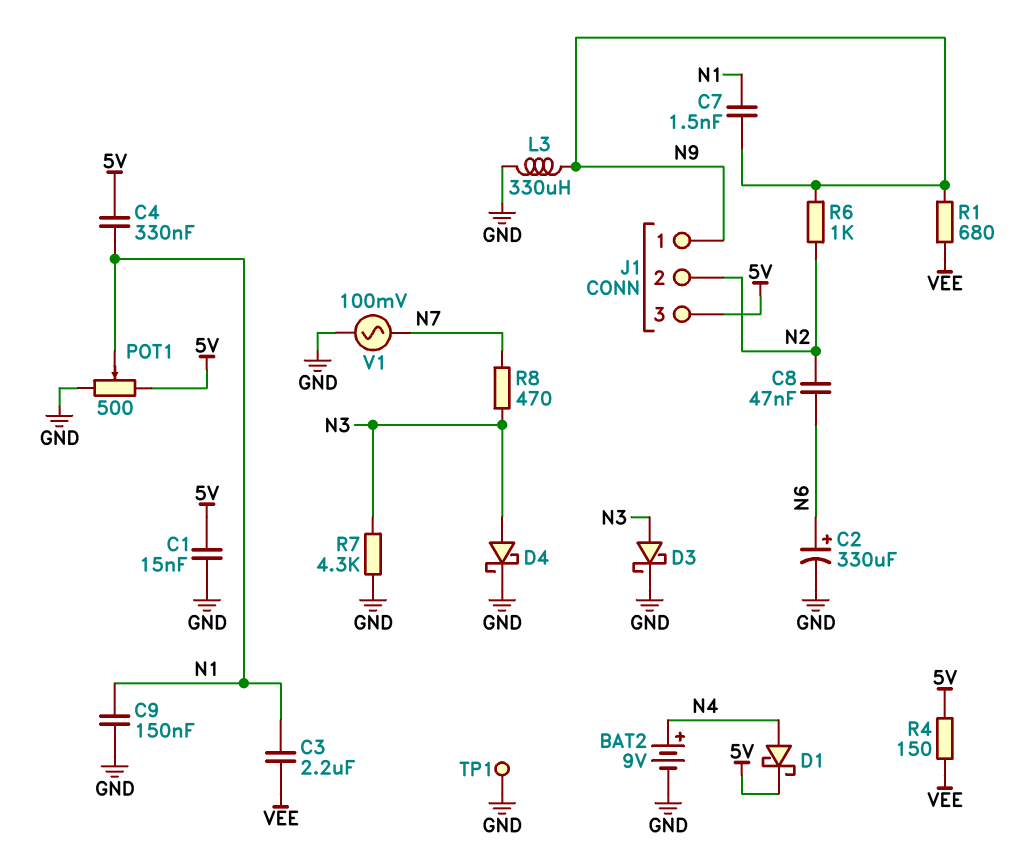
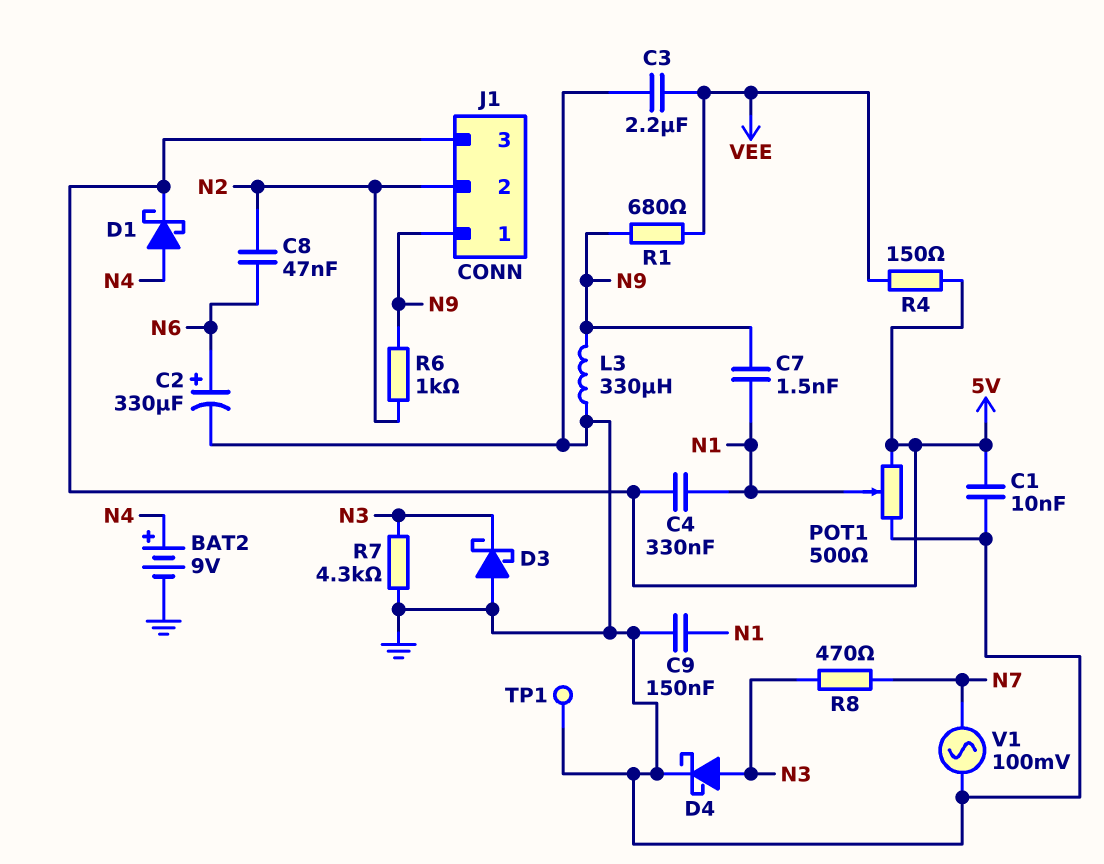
C1: 15nF (5V, GND) -> 10nF (5V, GND)
C3: 2.2uF (N1, VEE) -> 2.2uF (GND, VEE)
D3: schottky (A N3, K GND) -> schottky (A GND, K N3)

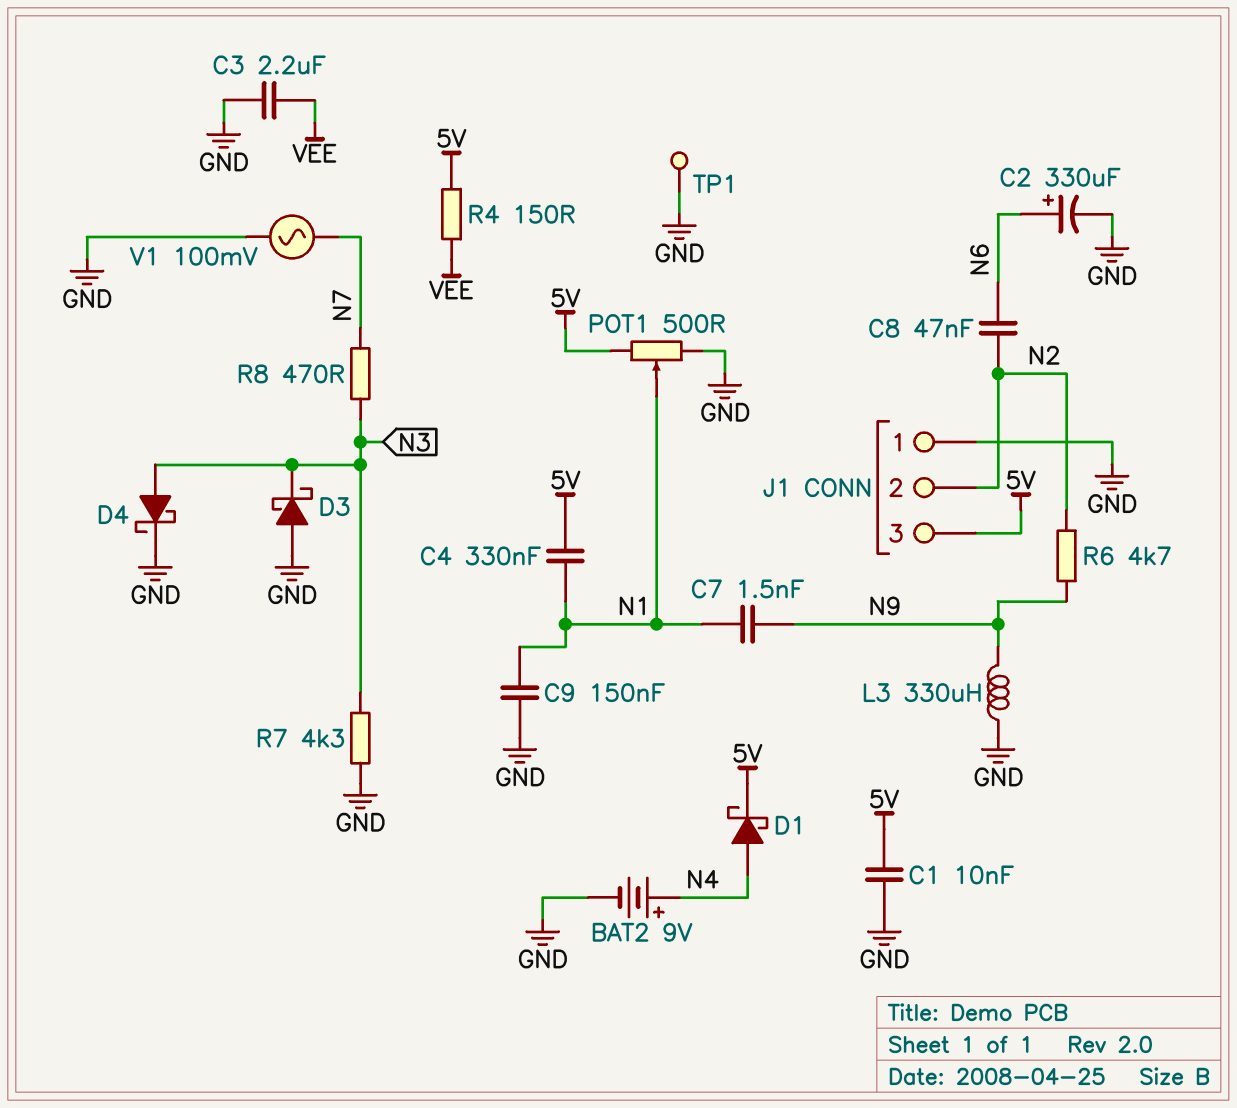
J1 pin 1: N9 -> GND
R1: 680 (N9, VEE) -> none
R6: 1k (N2, N9) -> 4.7k (N2, N9)

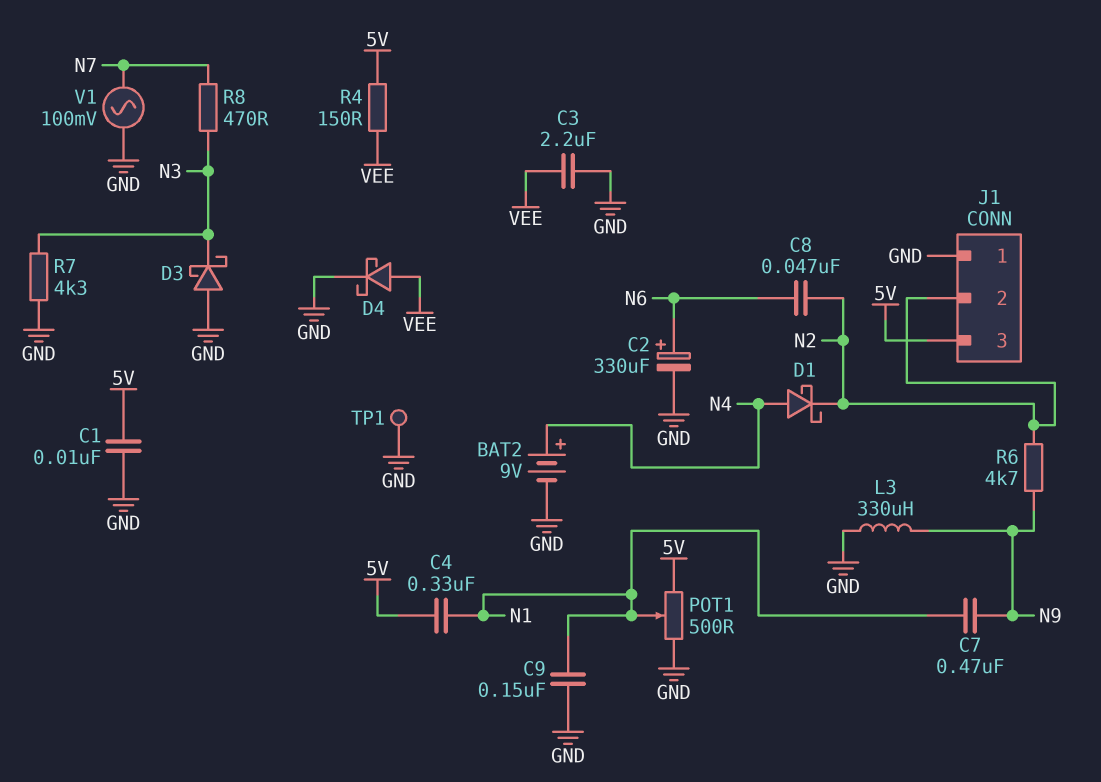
C7: 1.5nF (N1, N9) -> 470nF (N1, N9)
D1: schottky (A N4, K 5V) -> schottky (A N4, K N2)
D4: schottky (A N3, K GND) -> schottky (A VEE, K GND)

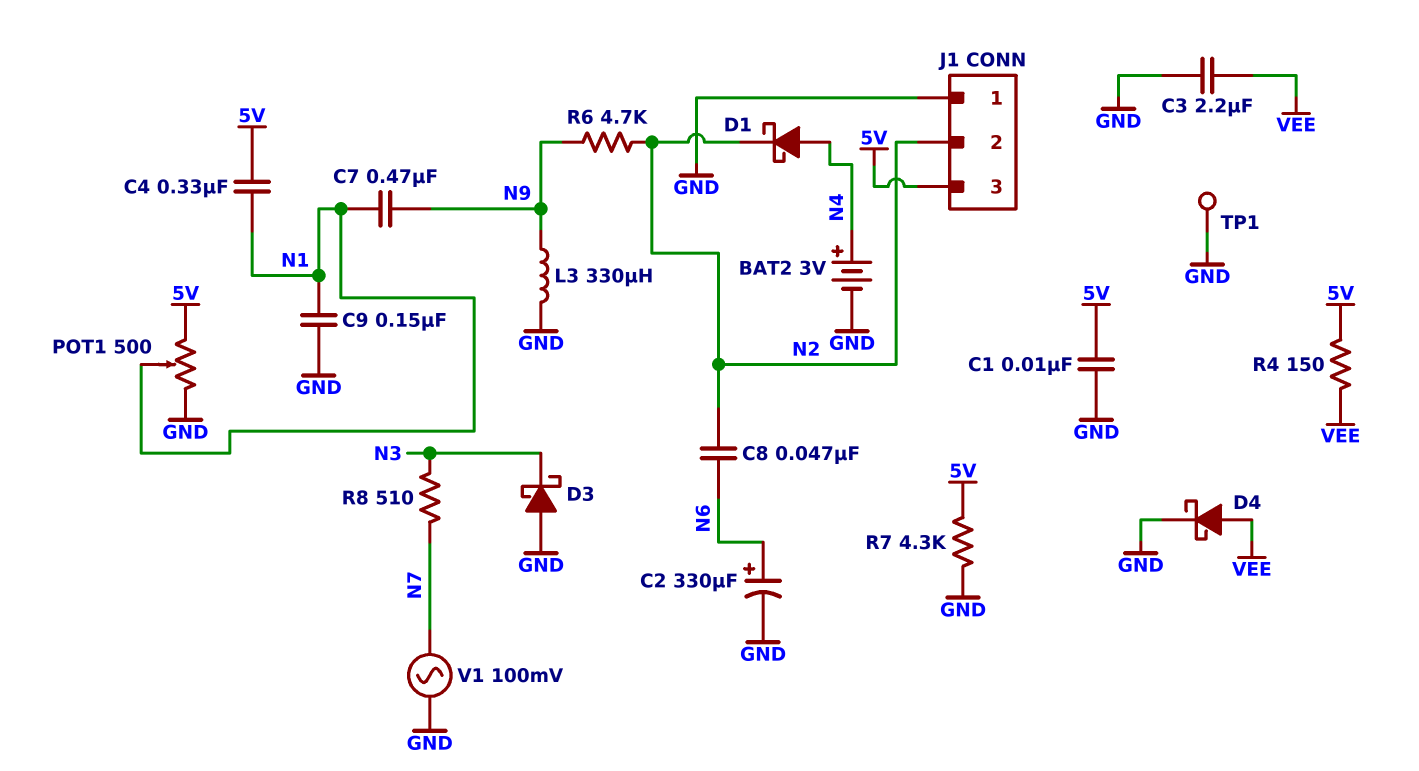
BAT2: 9V (plus N4, minus GND) -> 3V (plus N4, minus GND)
R7: 4.3k (GND, N3) -> 4.3k (5V, GND)
R8: 470 (N3, N7) -> 510 (N3, N7)

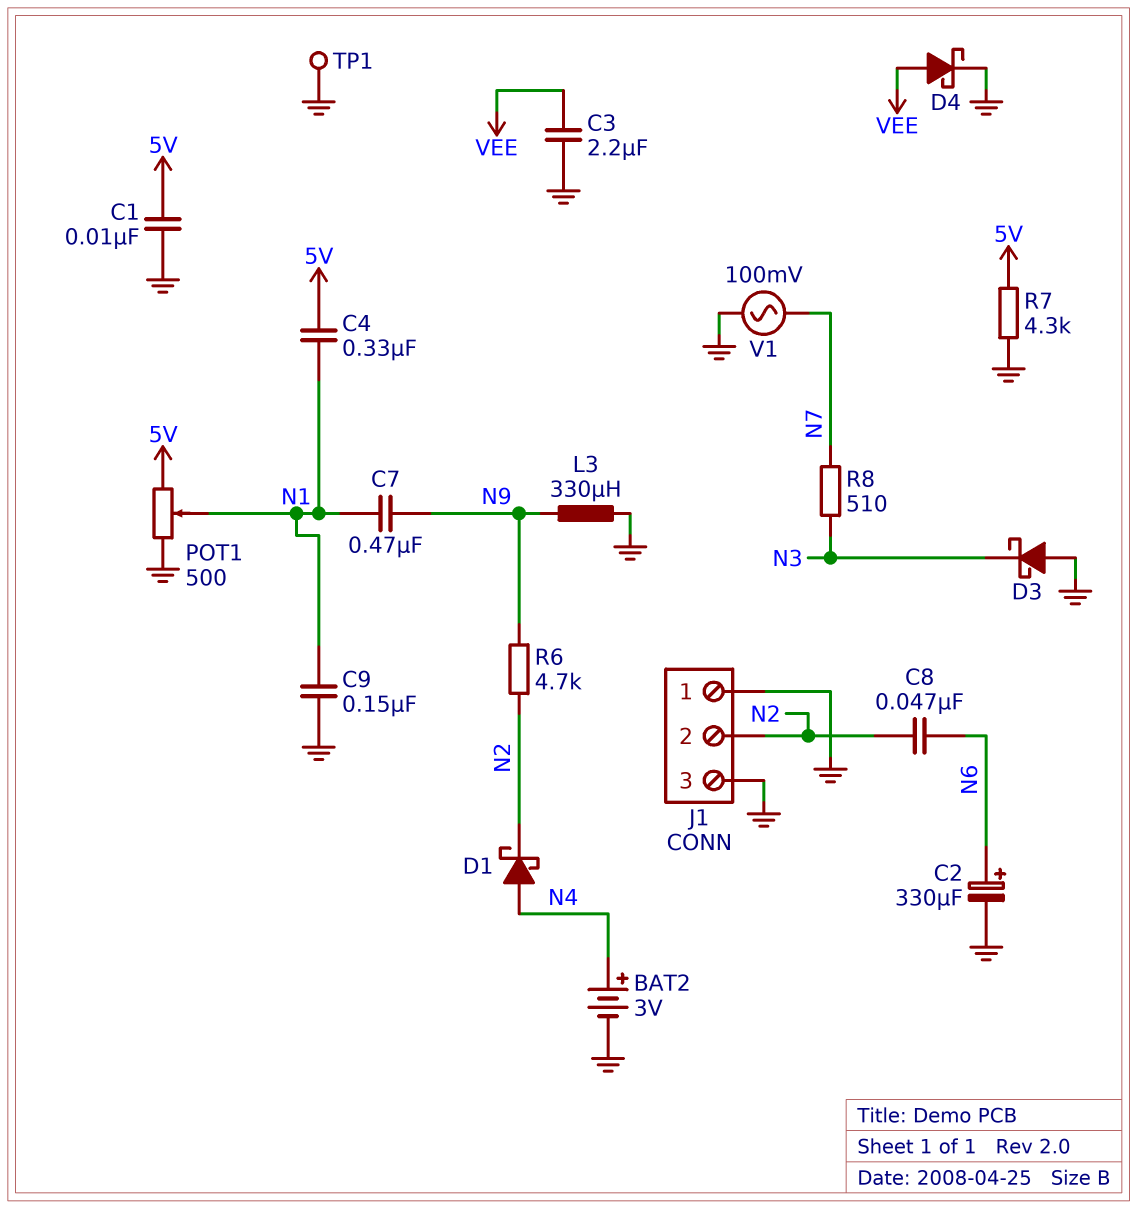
J1 pin 3: 5V -> GND
R4: 150 (5V, VEE) -> none

